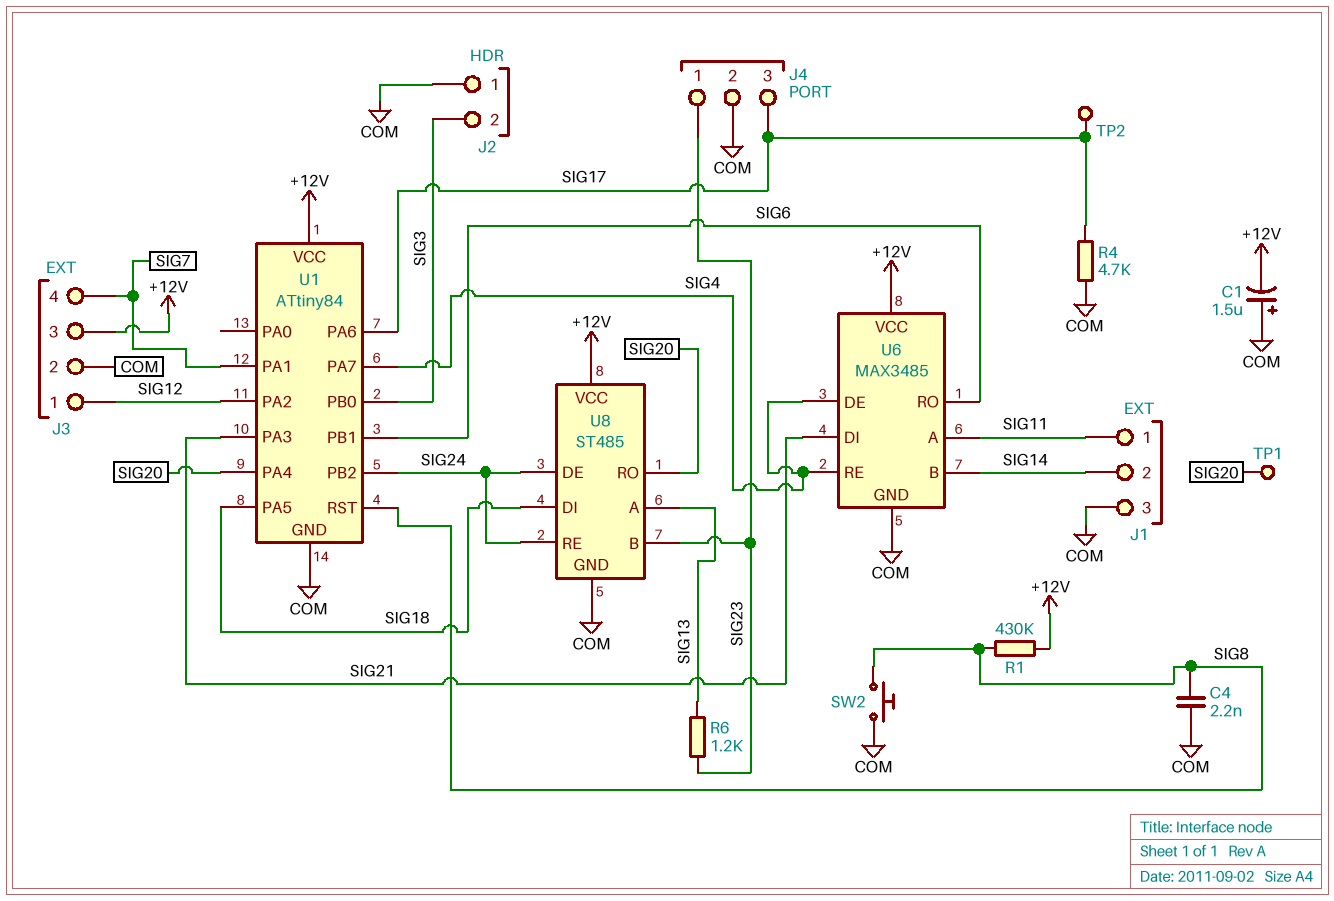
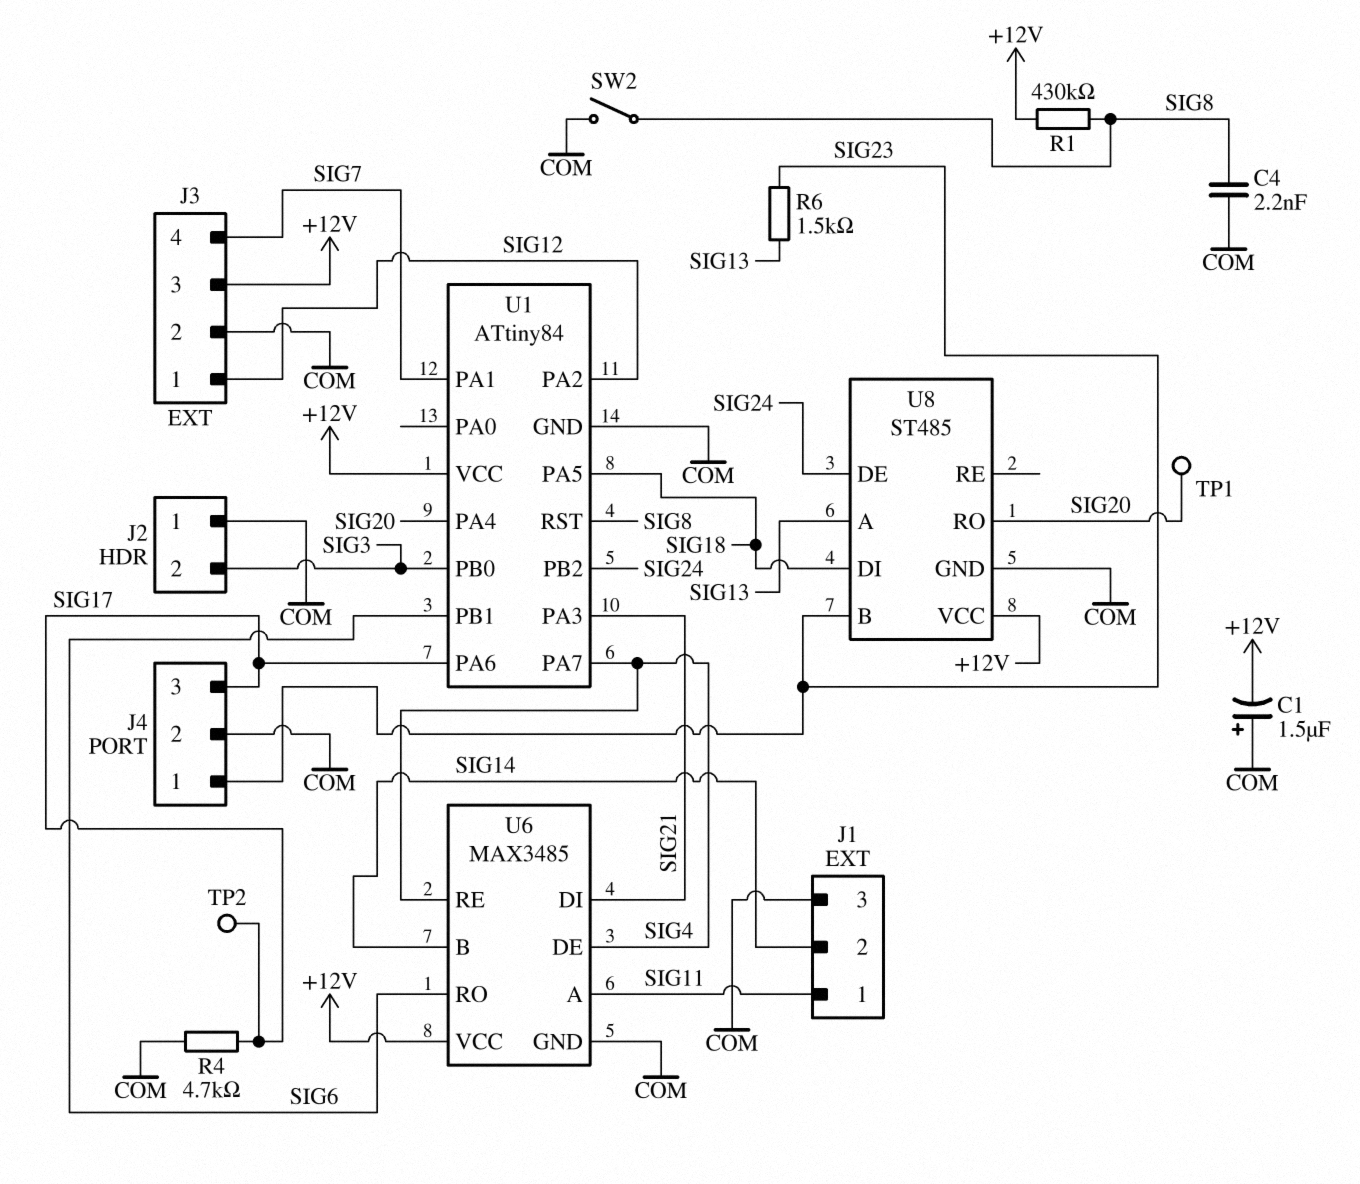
R6: 1.2k (SIG13, SIG23) -> 1.5k (SIG13, SIG23)
SW2: button (COM, SIG8) -> switch (COM, SIG8)
U8 pin RE: SIG24 -> none

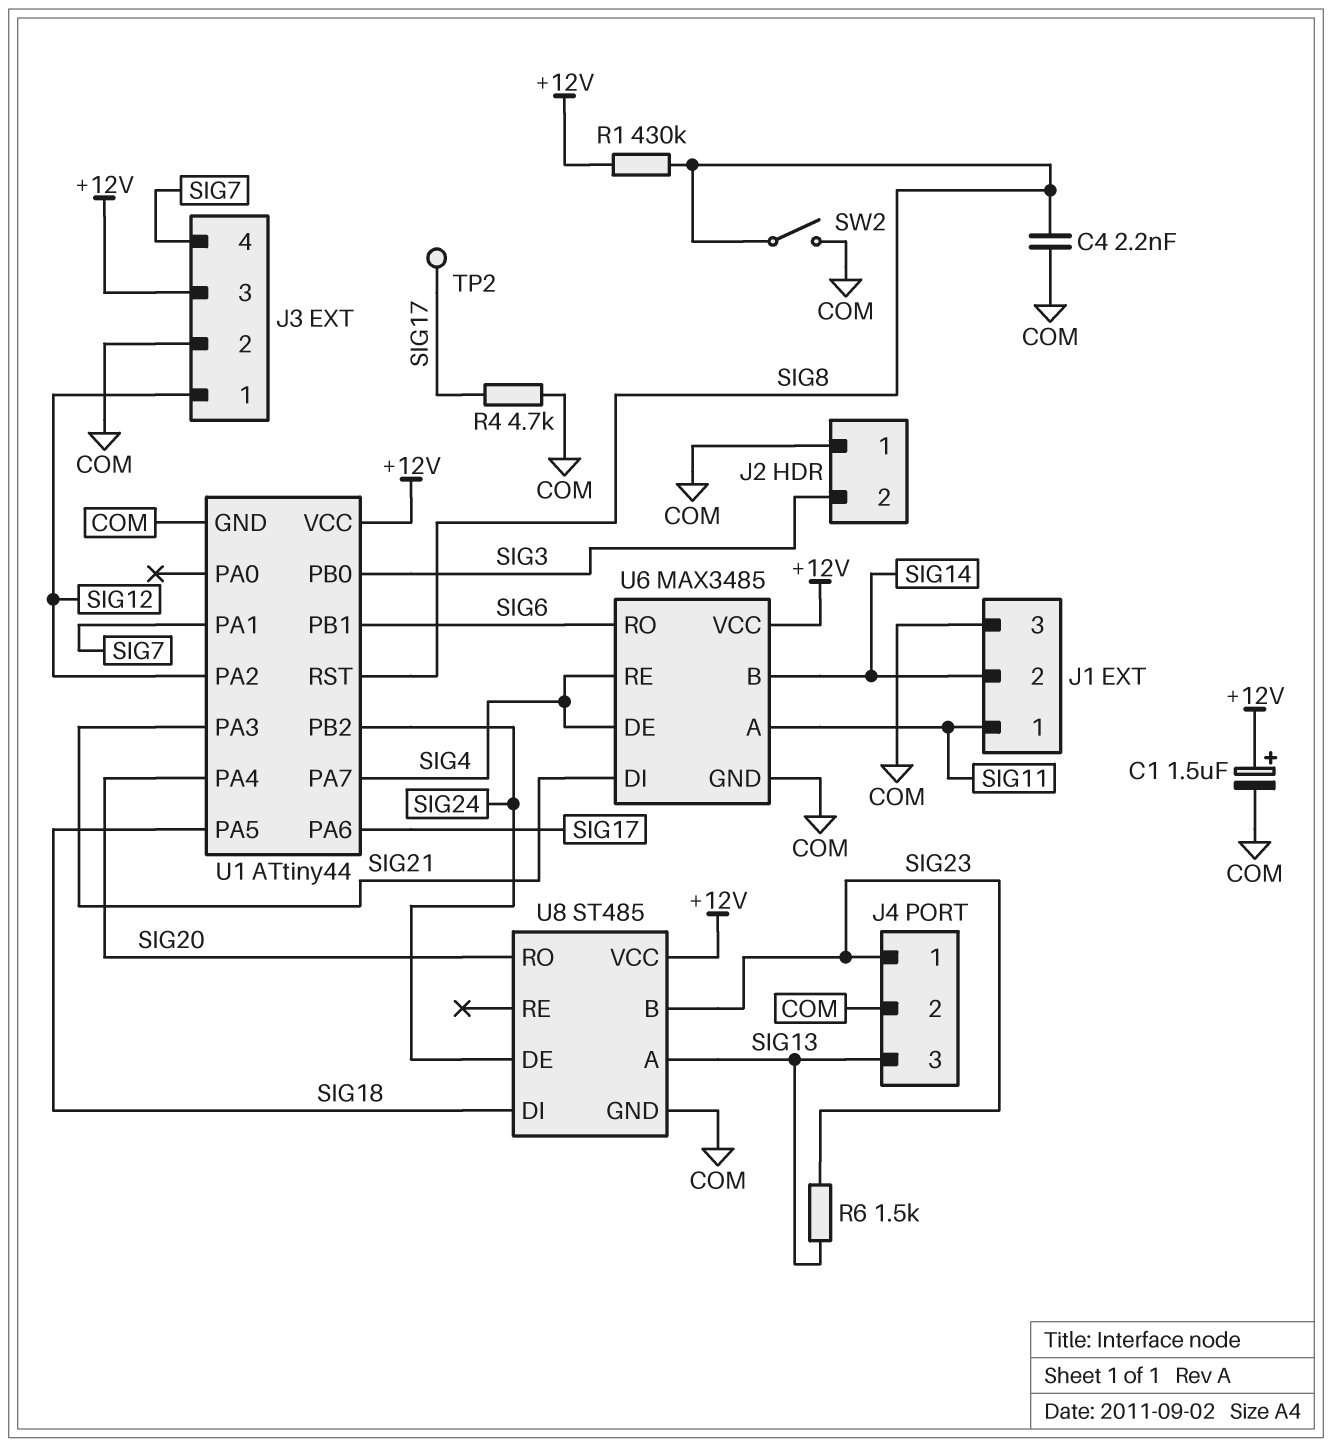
C1: 1.5uF (plus COM, minus +12V) -> 1.5uF (plus +12V, minus COM)
J4 pin 3: SIG17 -> SIG13
TP1: test point (SIG20) -> none
U1: ATtiny84 -> ATtiny44

